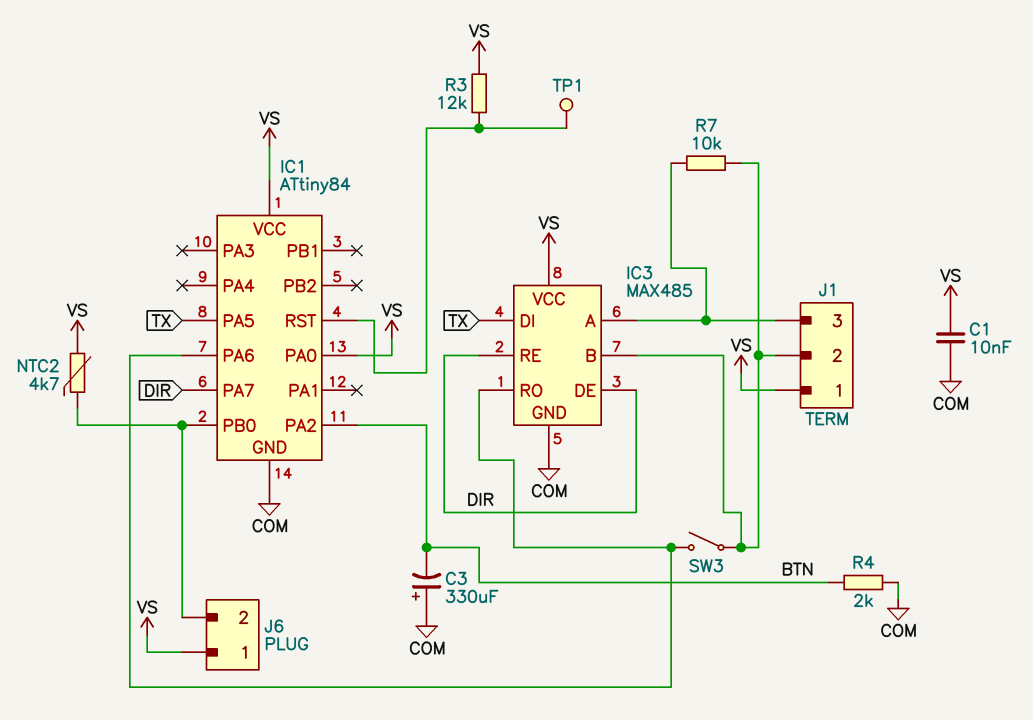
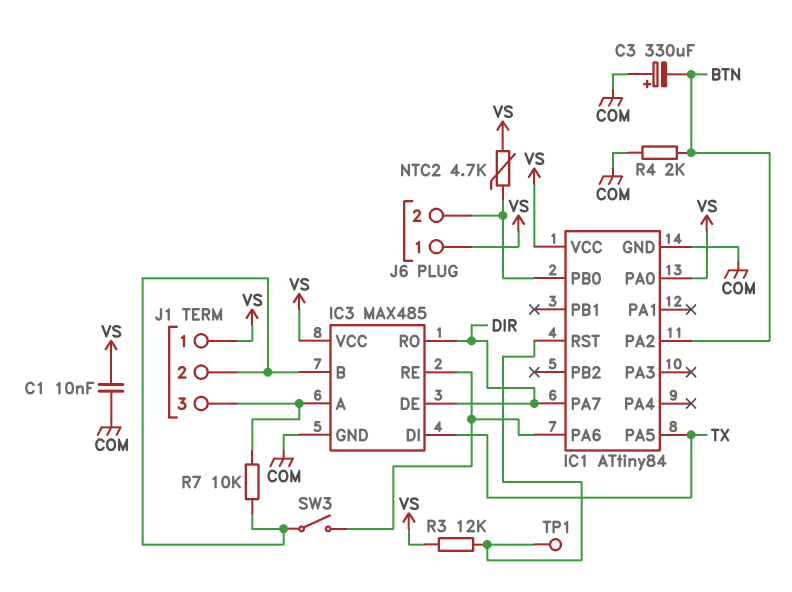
IC3 pin RE: DIR -> IC1/PA6
IC3 pin RO: IC1/PA6 -> DIR

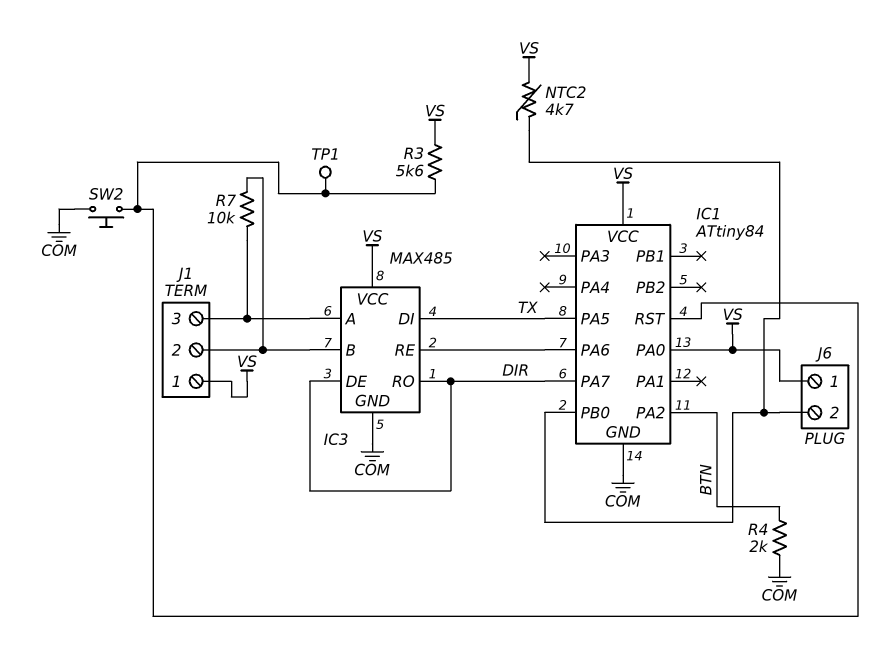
C1: 10nF (COM, VS) -> none
C3: 330uF (plus COM, minus BTN) -> none
R3: 12k (IC1/RST, VS) -> 5.6k (IC1/RST, VS)
SW2: none -> button (COM, IC1/RST)
SW3: switch (IC1/PA6, IC3/B) -> none

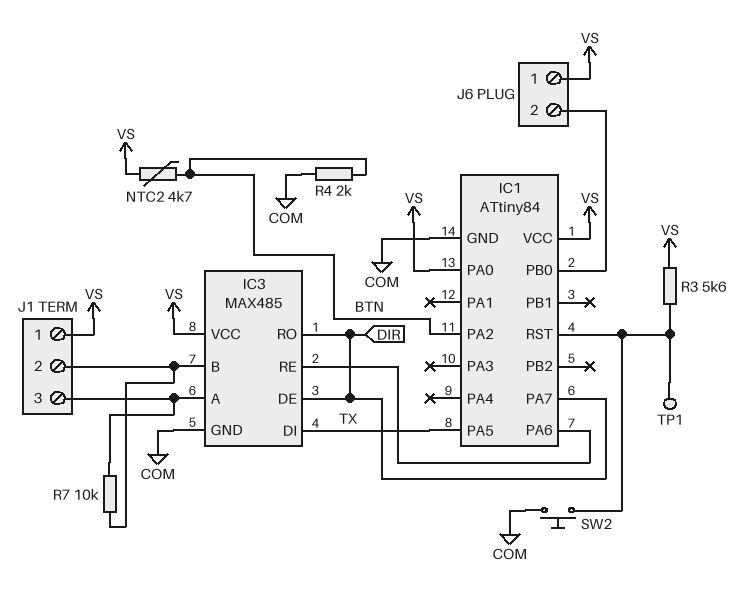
NTC2: 4.7k (IC1/PB0, VS) -> 4.7k (BTN, VS)

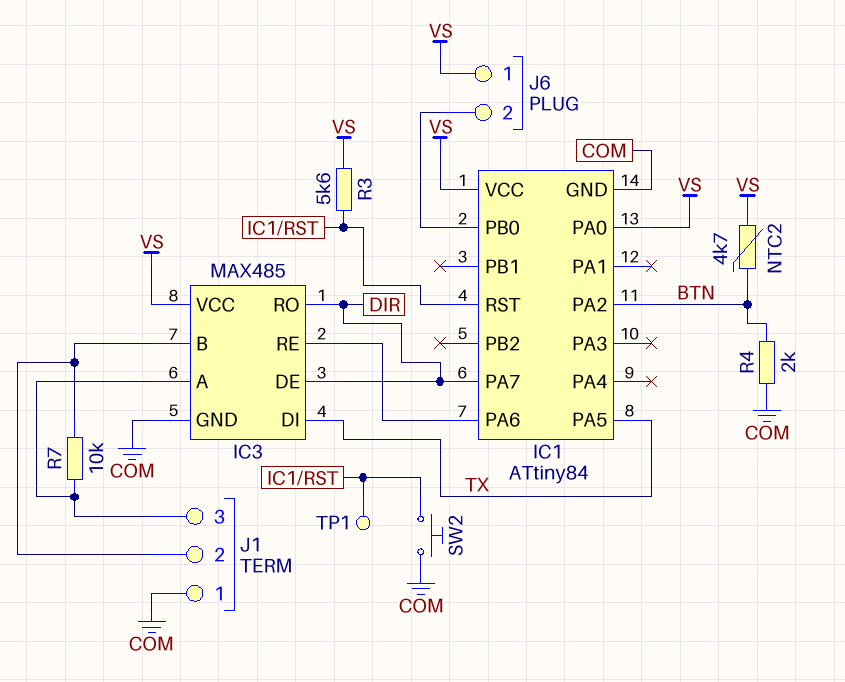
J1 pin 1: VS -> COM

